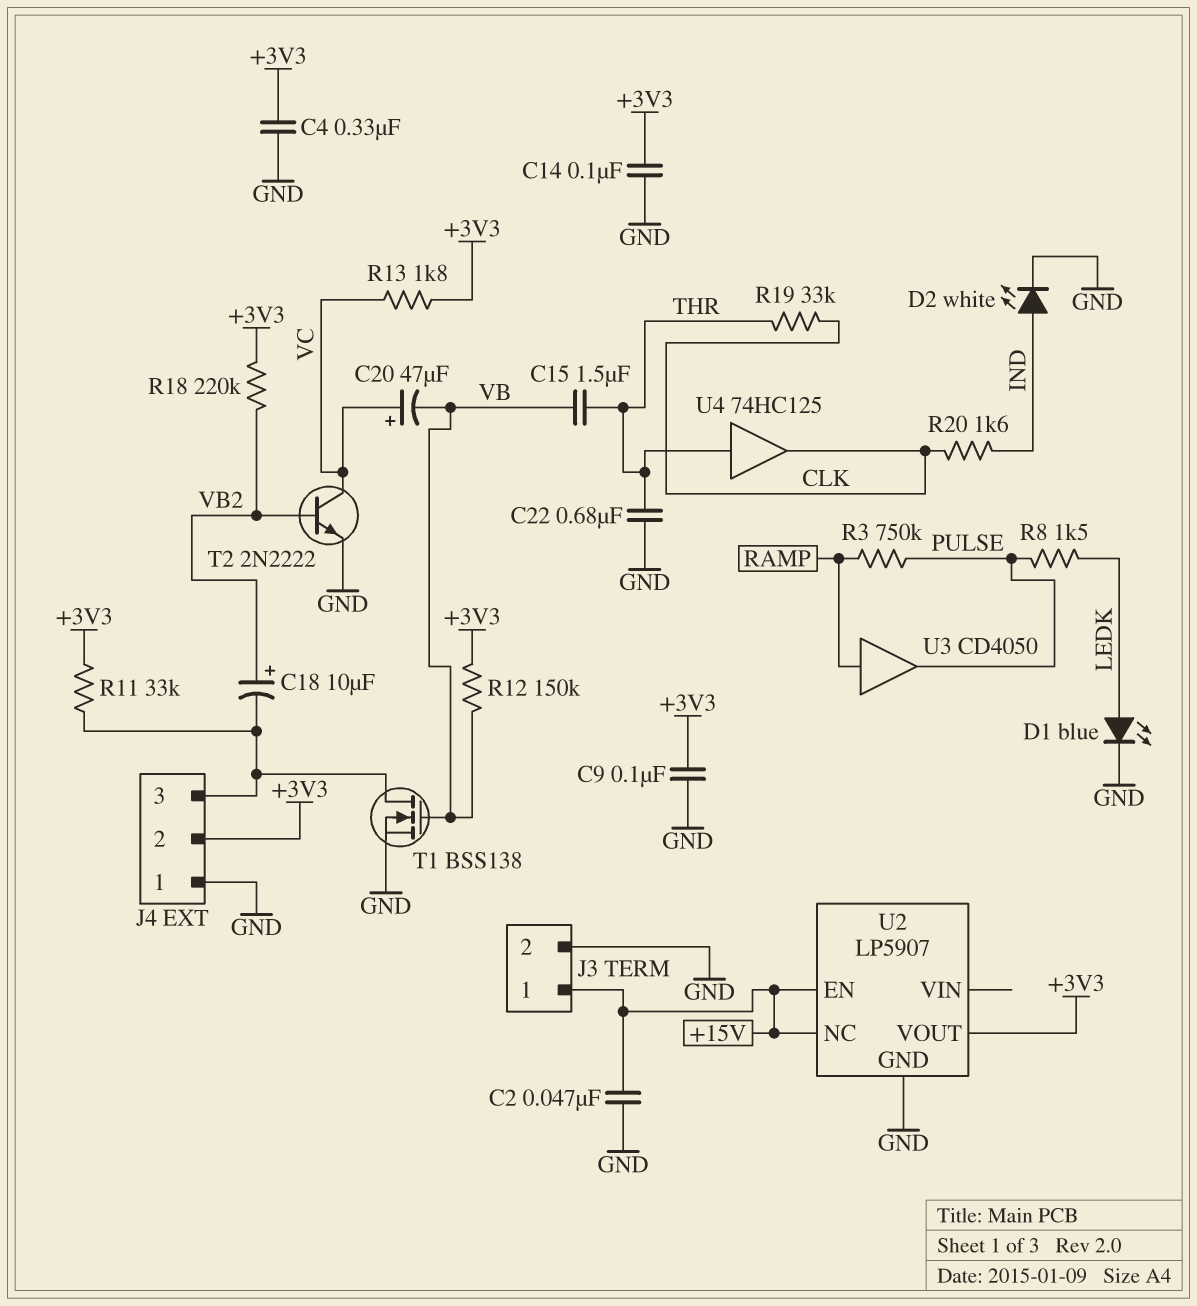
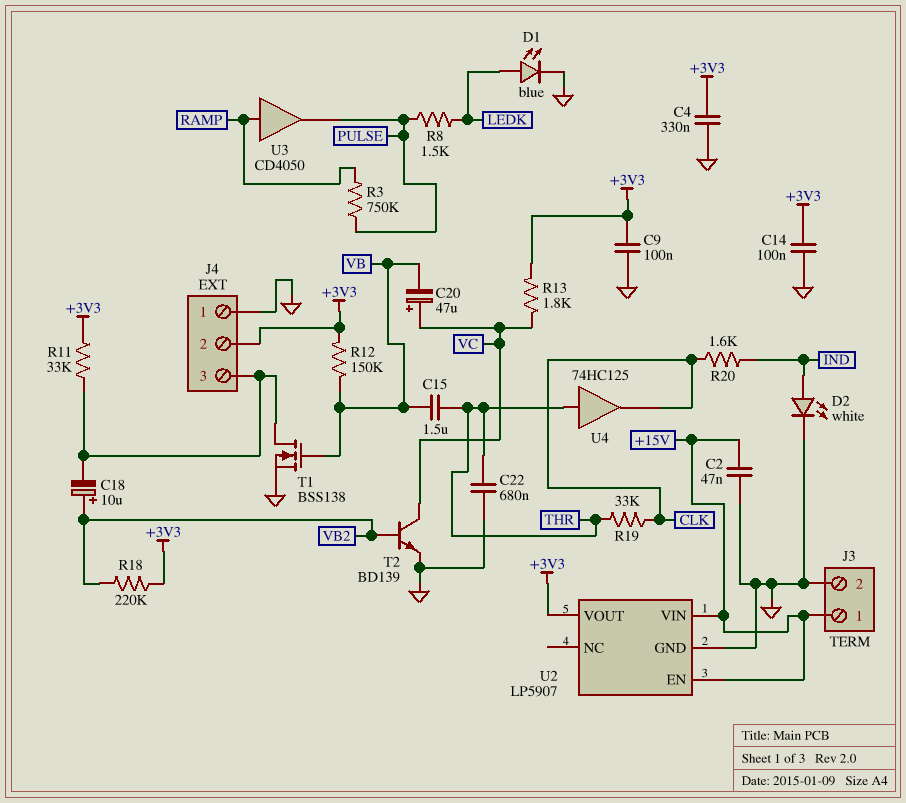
T2: NPN 2N2222 (B VB2, C VC, E GND) -> NPN BD139 (B VB2, C VC, E GND)
U2 pin NC: +15V -> none
U2 pin VIN: none -> +15V

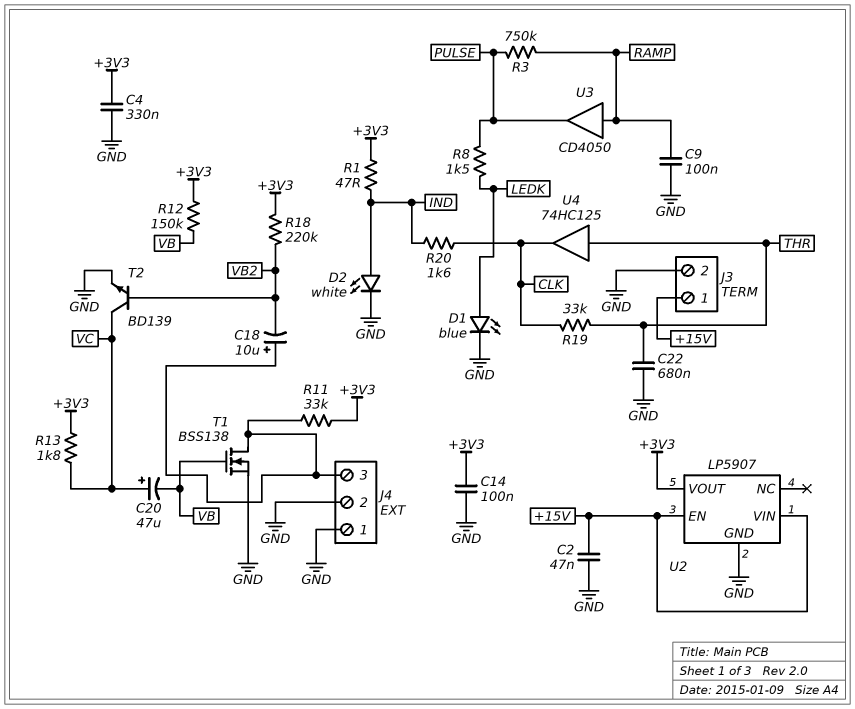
C9: 100nF (+3V3, GND) -> 100nF (GND, RAMP)
C15: 1.5uF (THR, VB) -> none
C18: 10uF (plus VB2, minus J4/3) -> 10uF (plus J4/3, minus VB2)
J4 pin 2: +3V3 -> GND
R1: none -> 47 (+3V3, IND)

